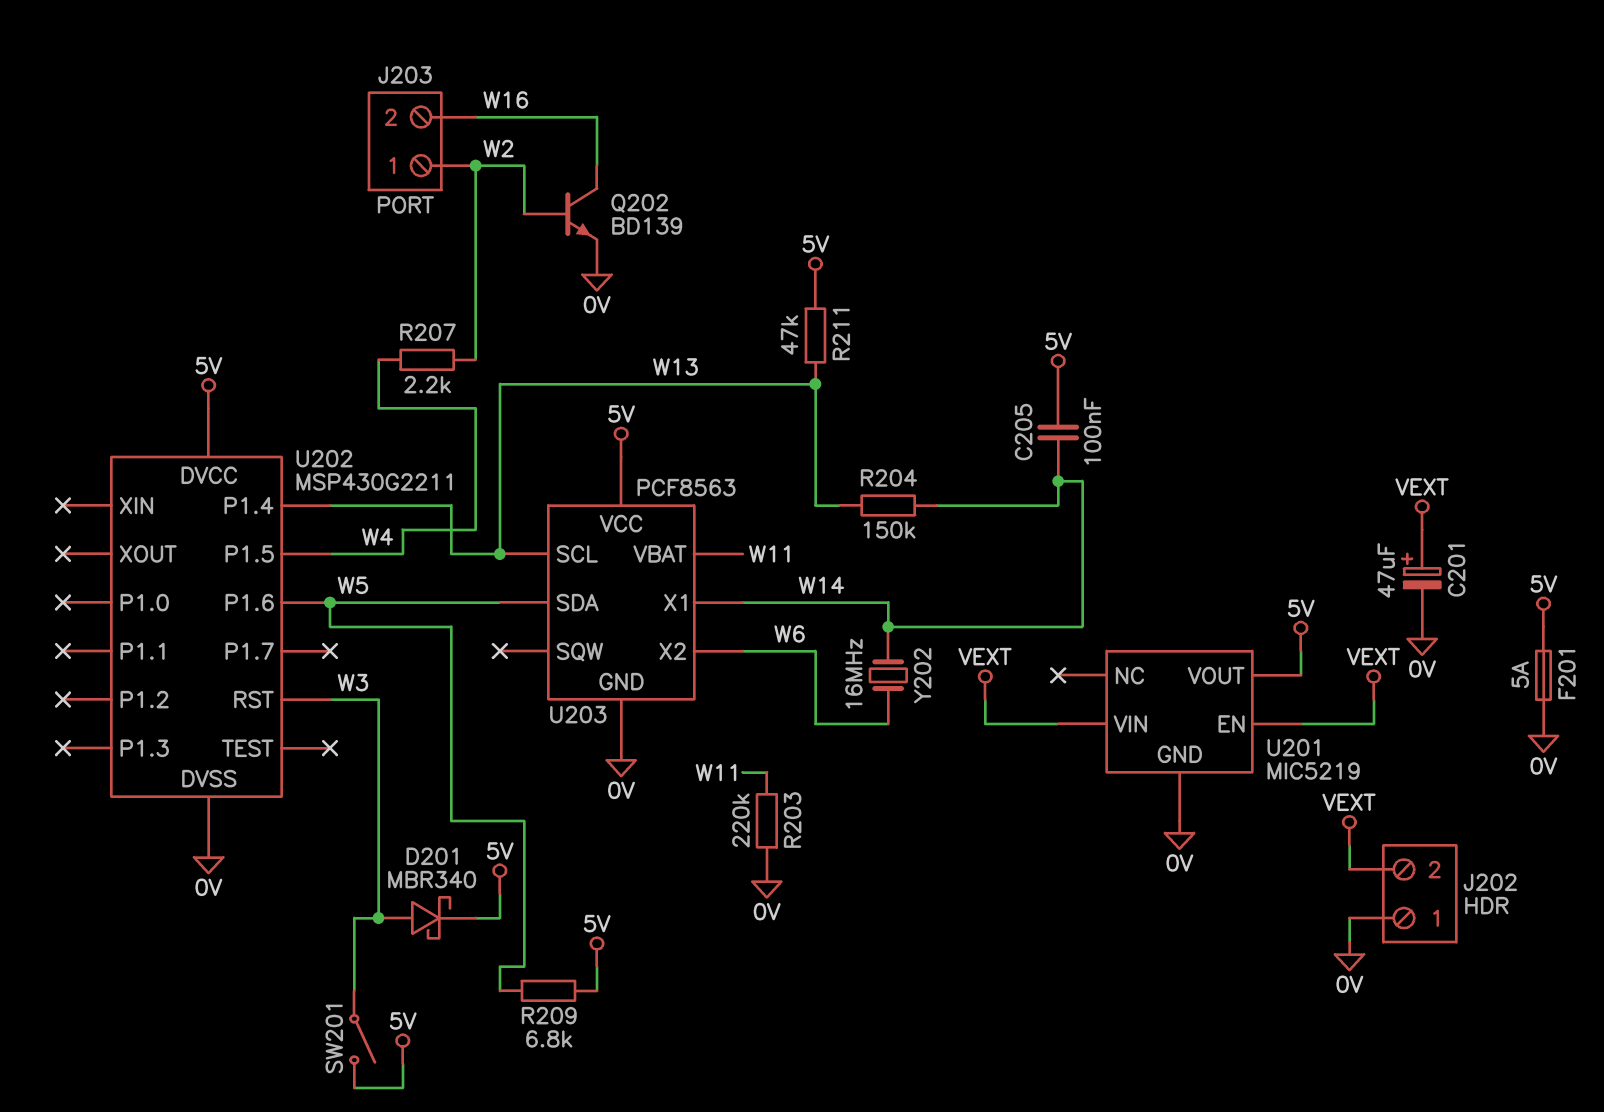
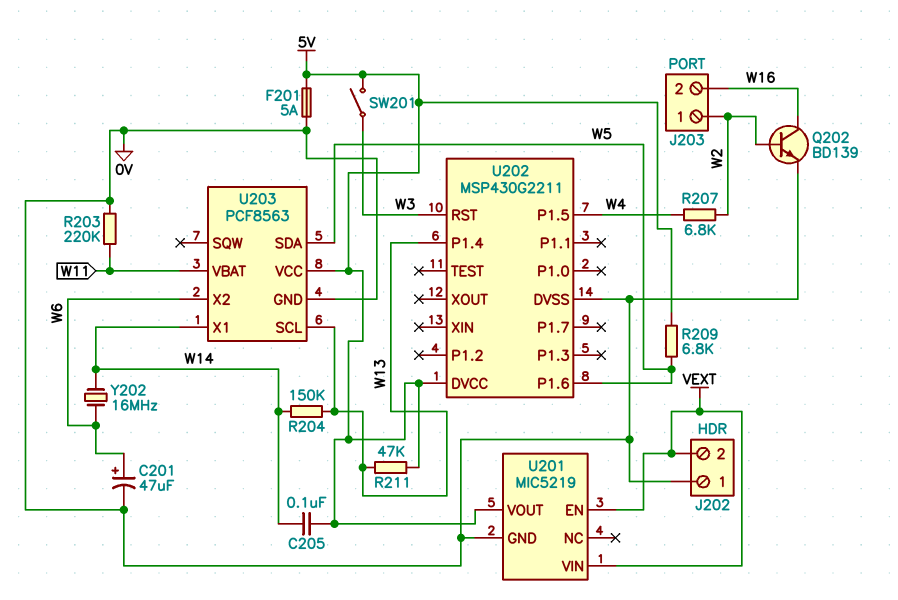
C201: 47uF (plus VEXT, minus 0V) -> 47uF (plus W6, minus 0V)
D201: schottky MBR340 (A W3, K 5V) -> none
R207: 2.2k (W2, W4) -> 6.8k (W2, W4)

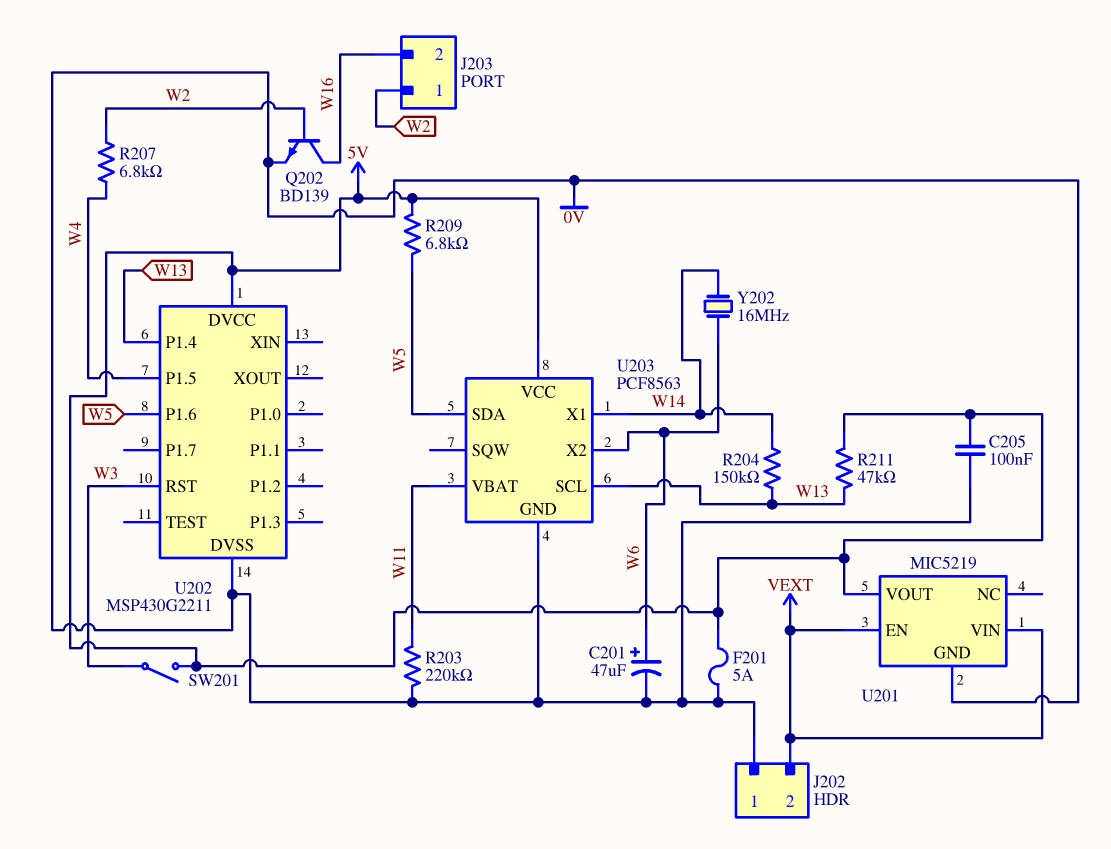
C205: 100nF (5V, W14) -> 100nF (0V, 5V)

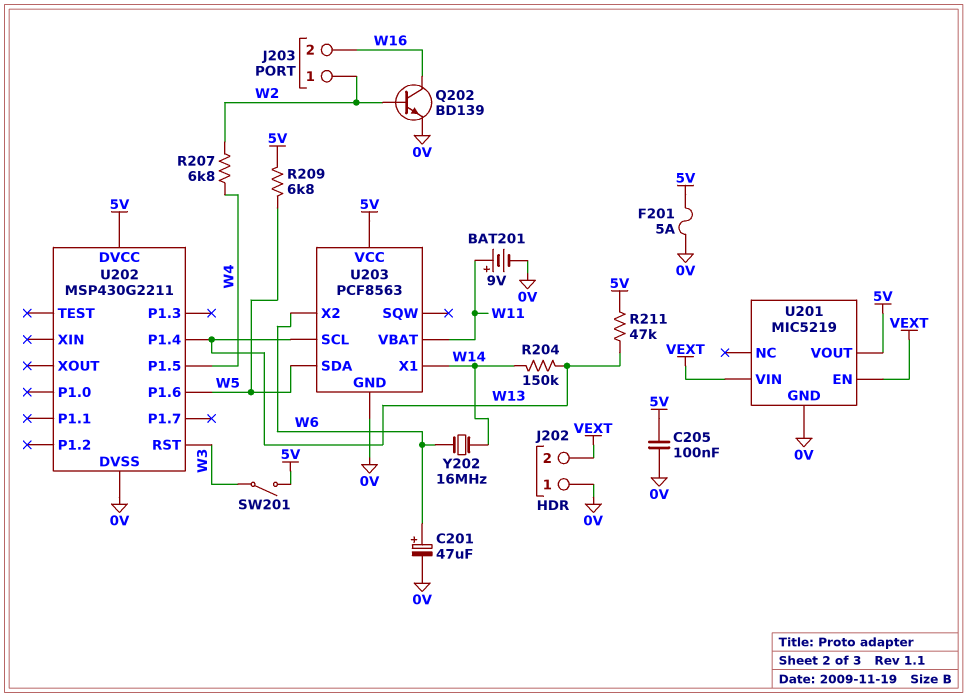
BAT201: none -> 9V (plus W11, minus 0V)
R203: 220k (0V, W11) -> none

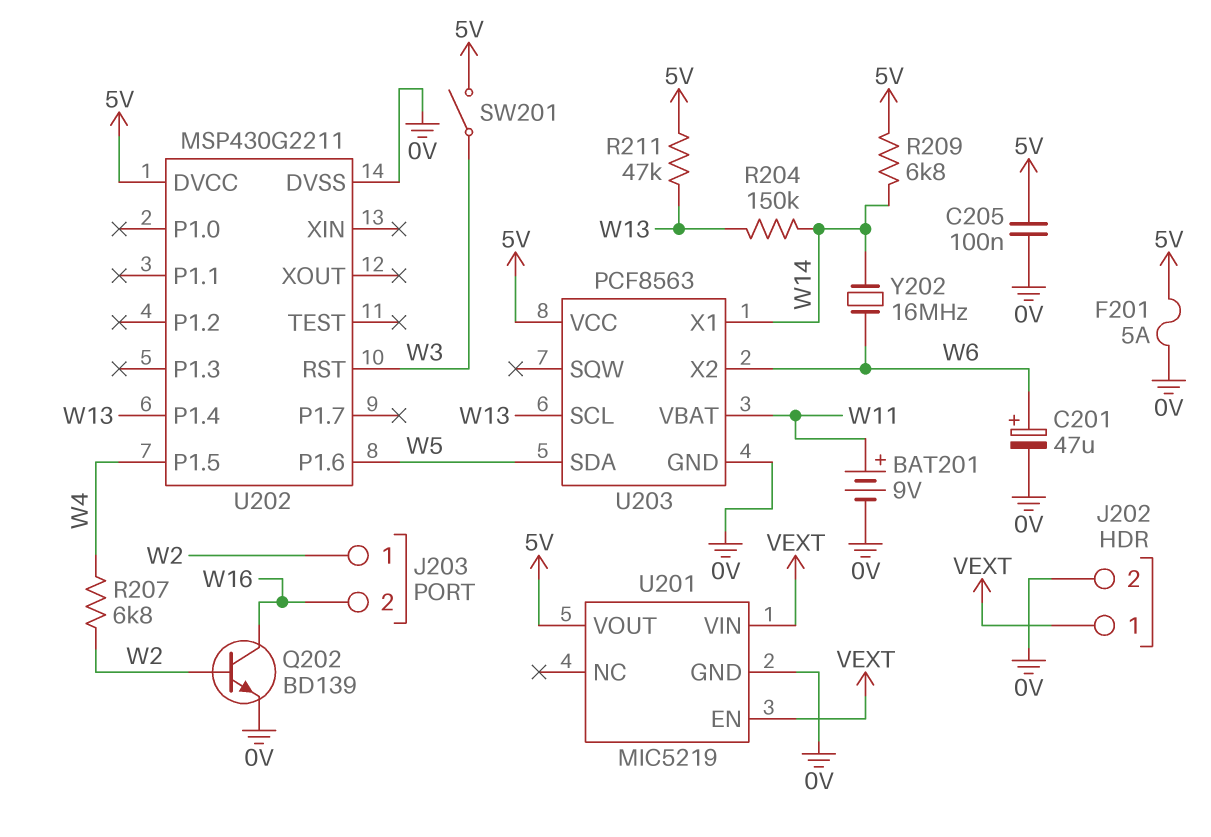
J202 pin 1: 0V -> VEXT
J202 pin 2: VEXT -> 0V
R209: 6.8k (5V, W5) -> 6.8k (5V, W14)

